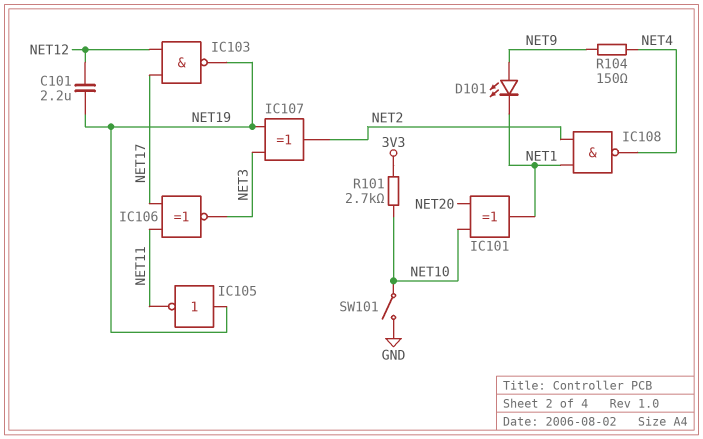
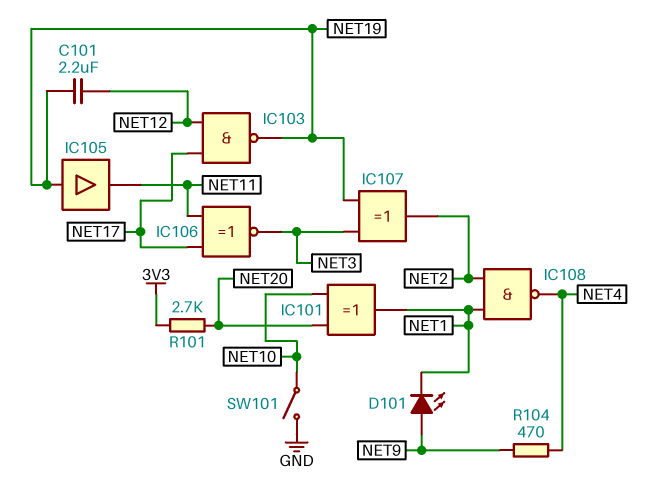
IC105: NOT (in NET19, out NET11) -> buffer (in NET19, out NET11)
R101: 2.7k (3V3, NET10) -> 2.7k (3V3, NET20)
R104: 150 (NET4, NET9) -> 470 (NET4, NET9)

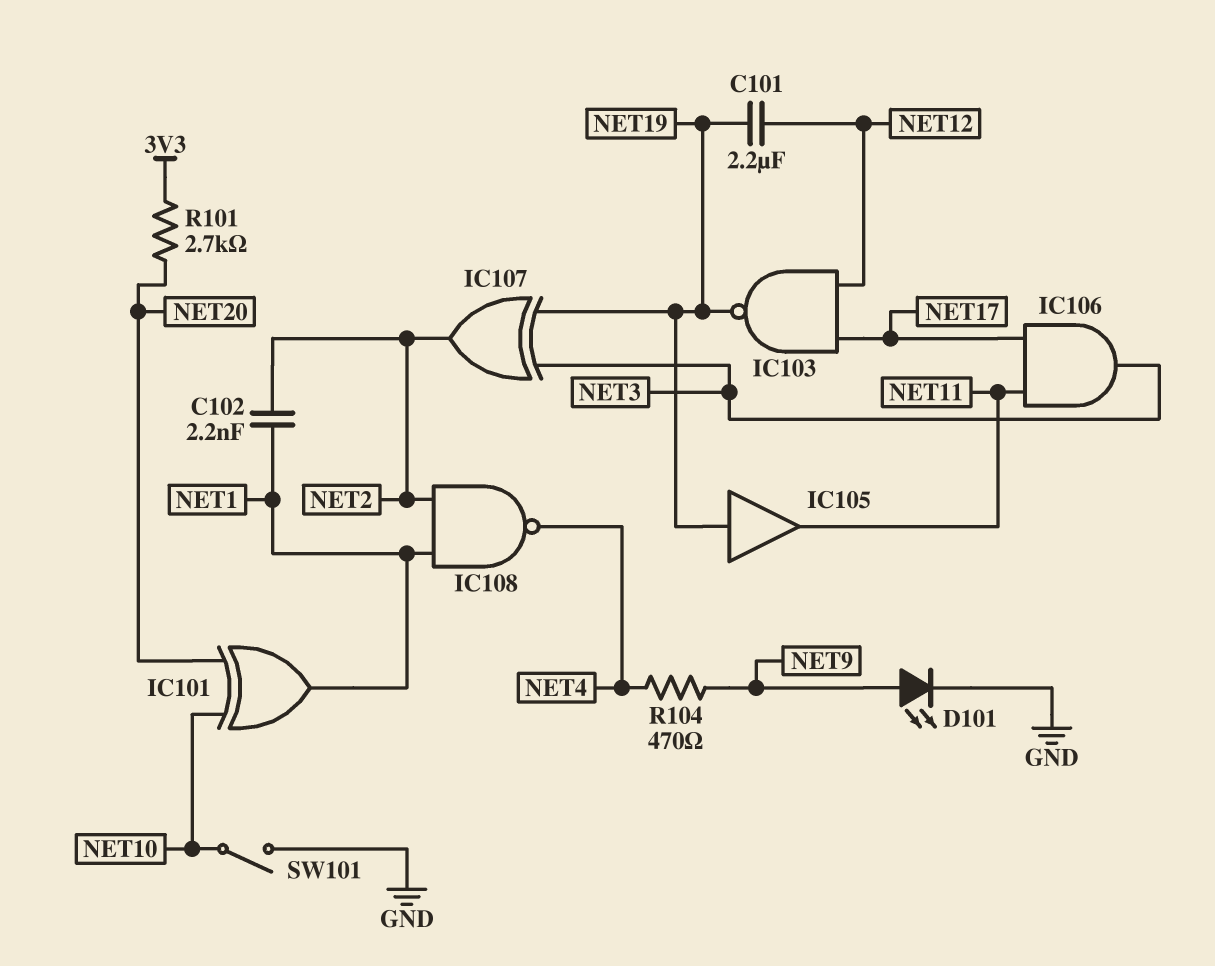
C102: none -> 2.2nF (NET1, NET2)
D101: LED (A NET9, K NET1) -> LED (A NET9, K GND)
IC106: XNOR (in NET11, in NET17, out NET3) -> AND (in NET11, in NET17, out NET3)

